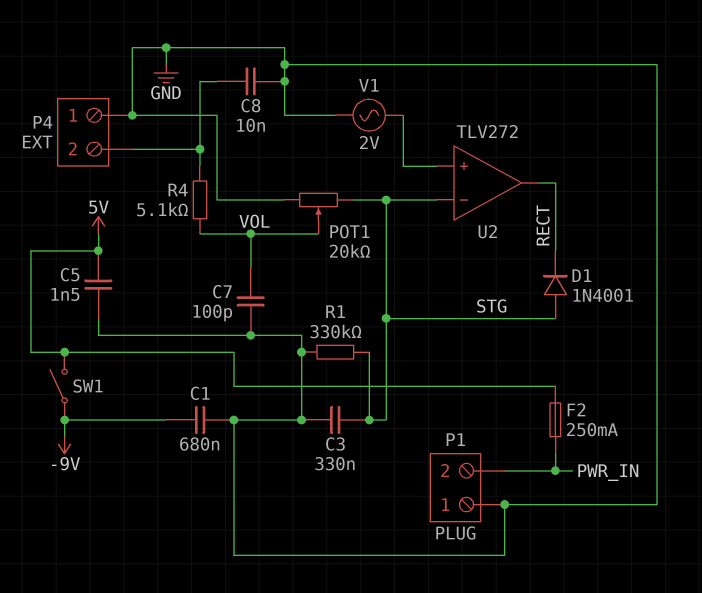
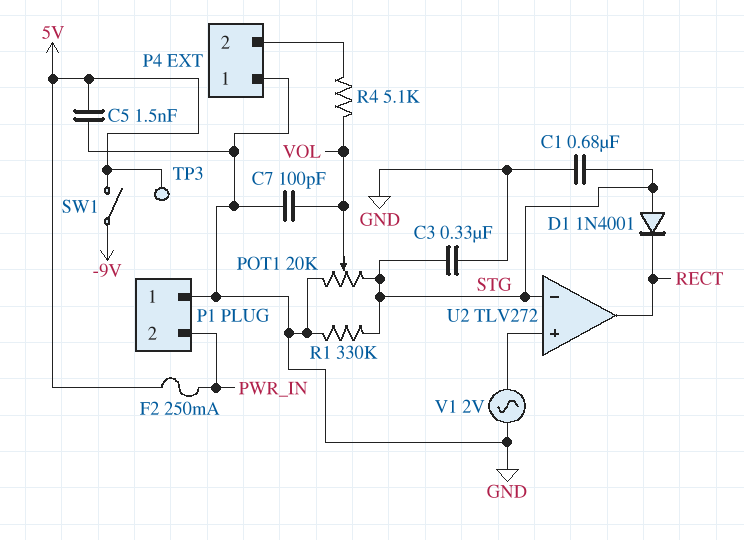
C1: 680nF (-9V, GND) -> 680nF (GND, STG)
C8: 10nF (GND, P4/2) -> none
TP3: none -> test point (5V)

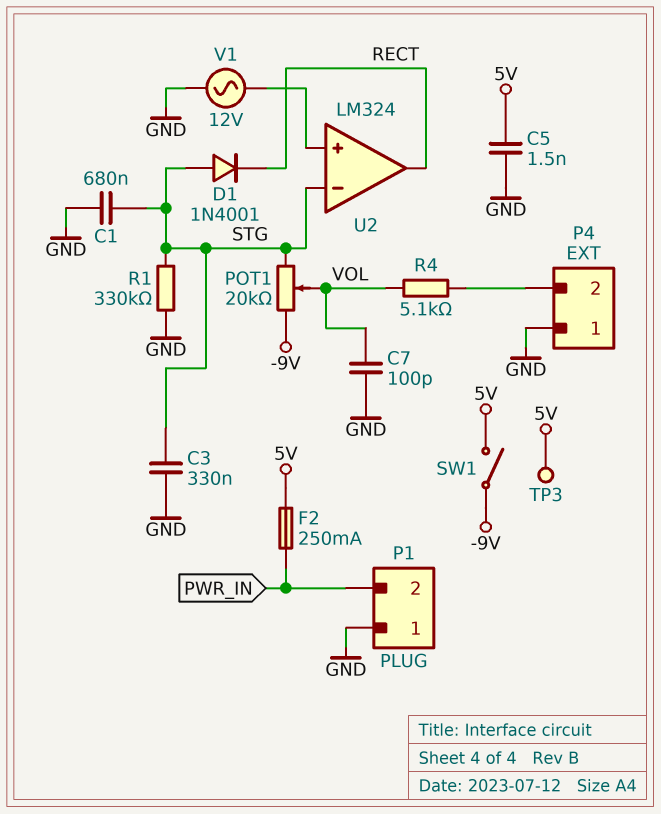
POT1: 20k (GND, STG, wiper VOL) -> 20k (-9V, STG, wiper VOL)
U2: TLV272 -> LM324
V1: AC 2V (GND, U2/in+) -> AC 12V (GND, U2/in+)

